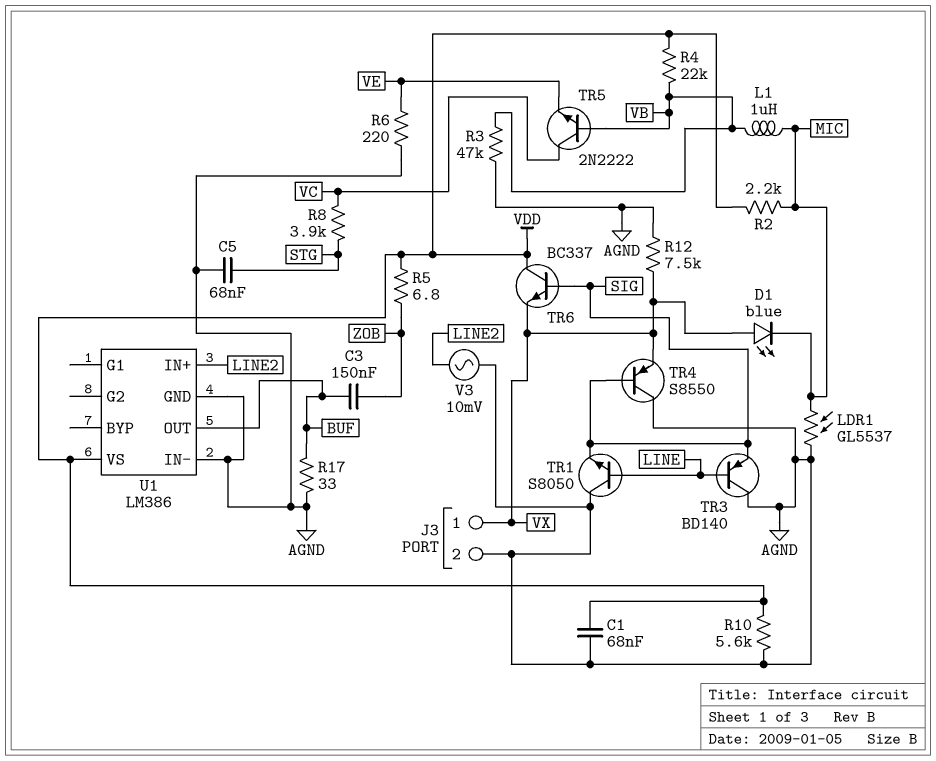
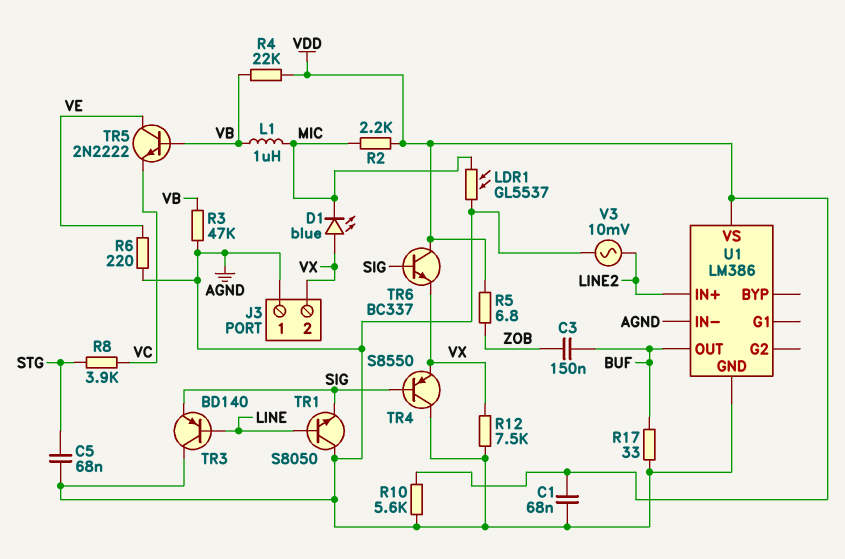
J3 pin 1: VX -> AGND
J3 pin 2: AGND -> VX
TR5: NPN 2N2222 (B VB, C VC, E VE) -> NPN 2N2222 (B VB, C VE, E VC)

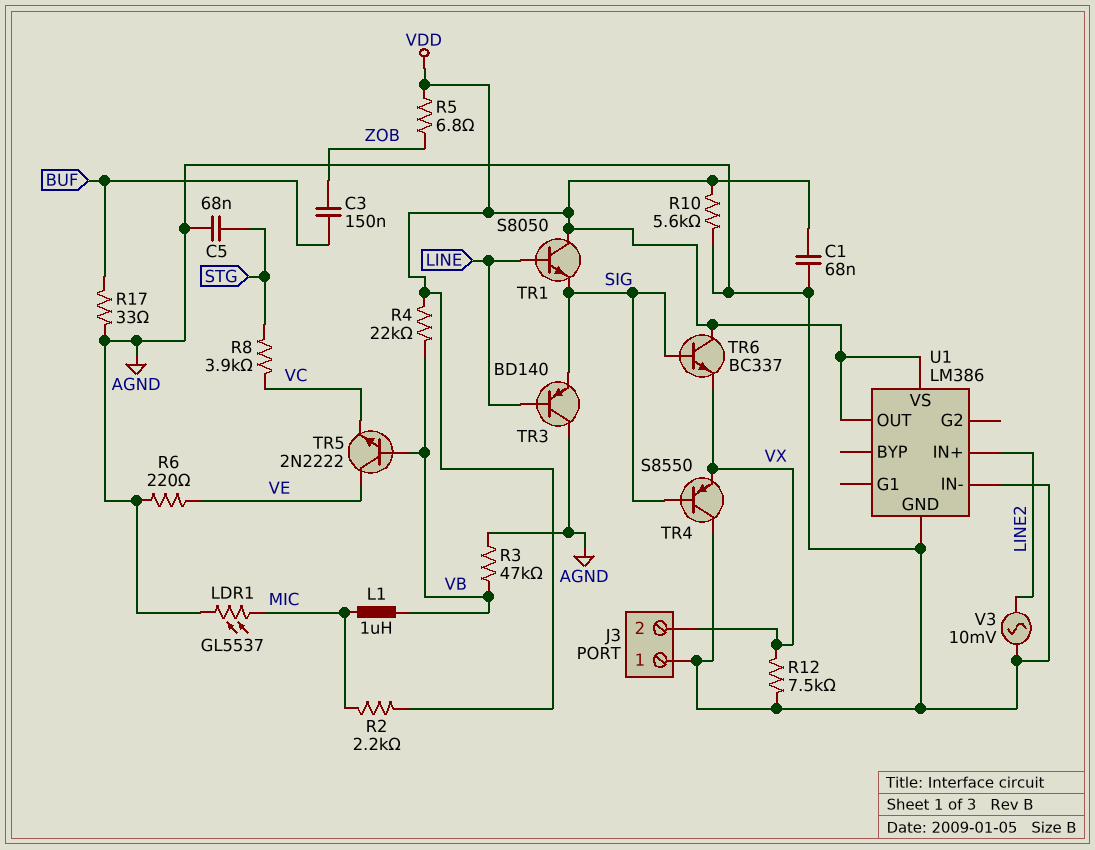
D1: LED blue (A VX, K MIC) -> none
TR1: NPN S8050 (B LINE, C AGND, E SIG) -> NPN S8050 (B LINE, C VDD, E SIG)
U1 pin OUT: BUF -> VDD

